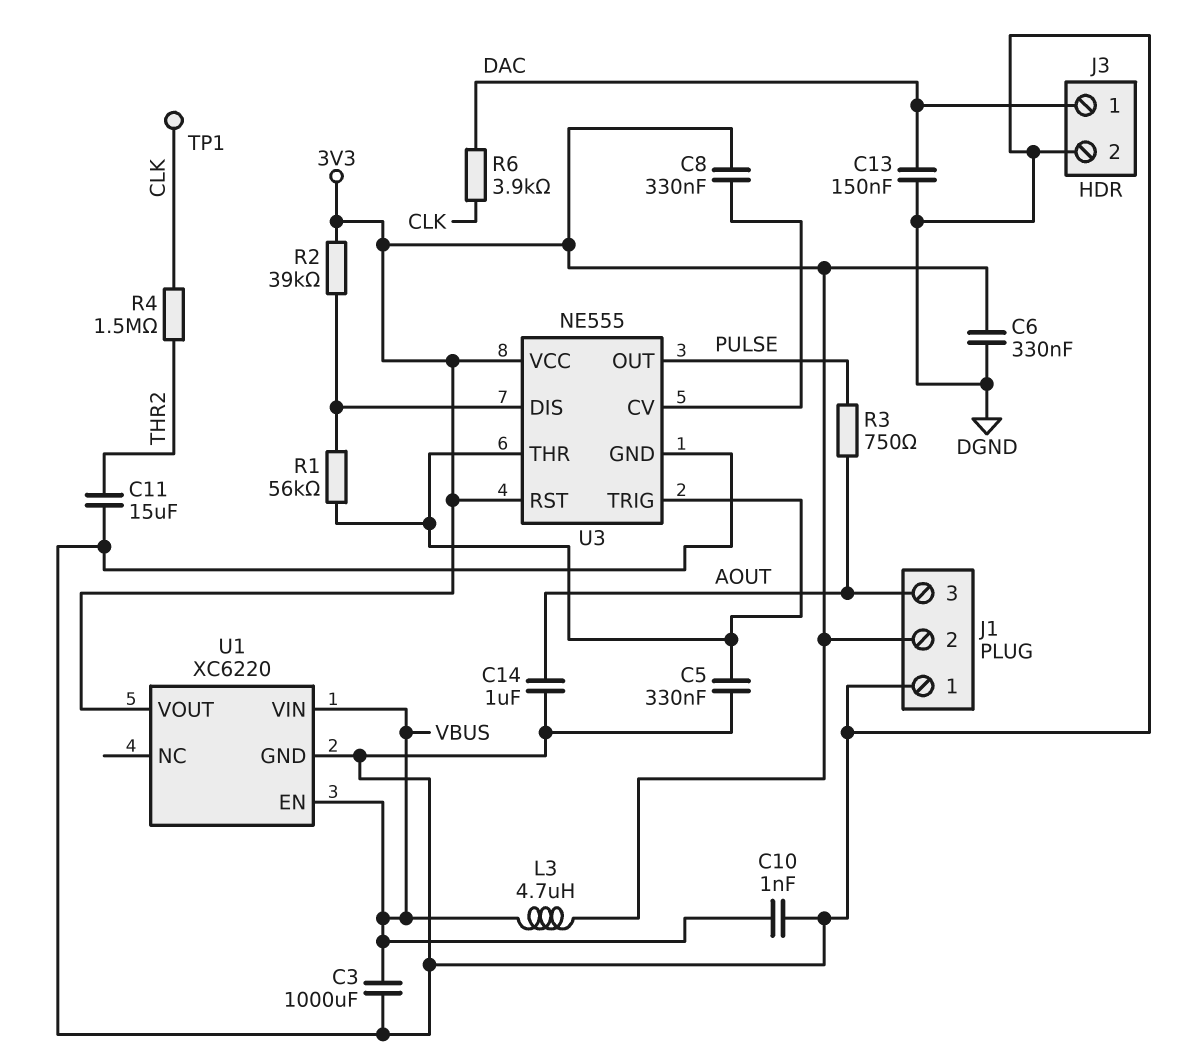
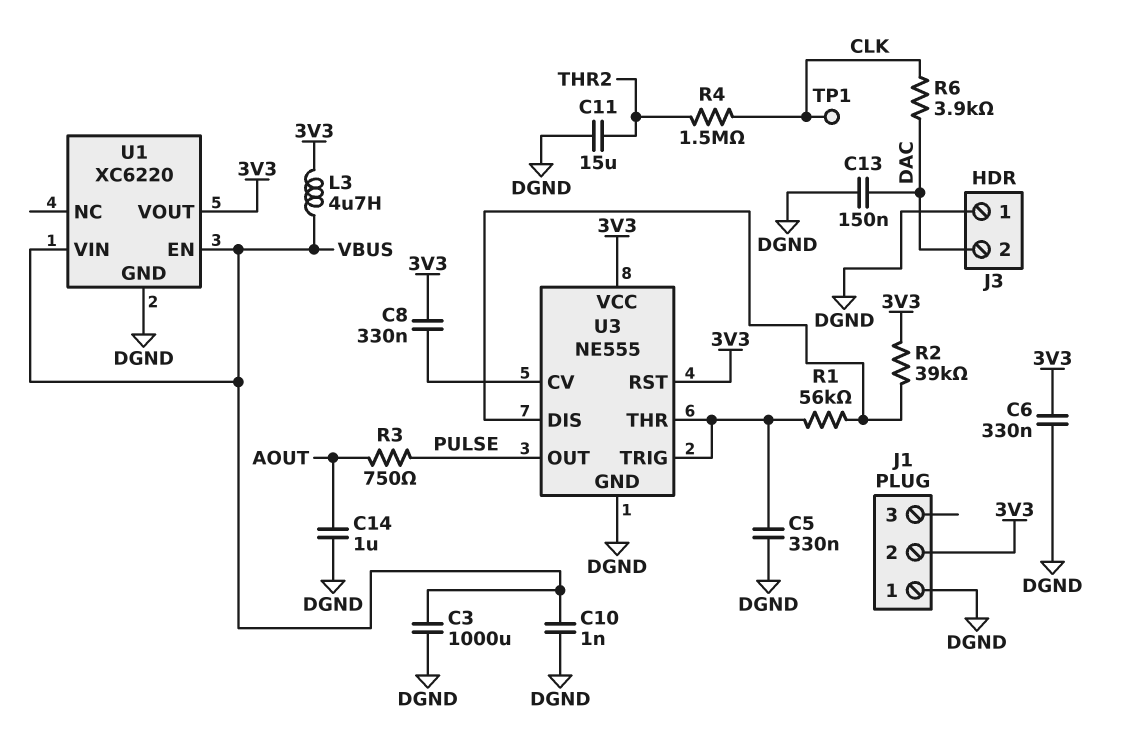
J1 pin 3: AOUT -> none
J3 pin 1: DAC -> DGND
J3 pin 2: DGND -> DAC

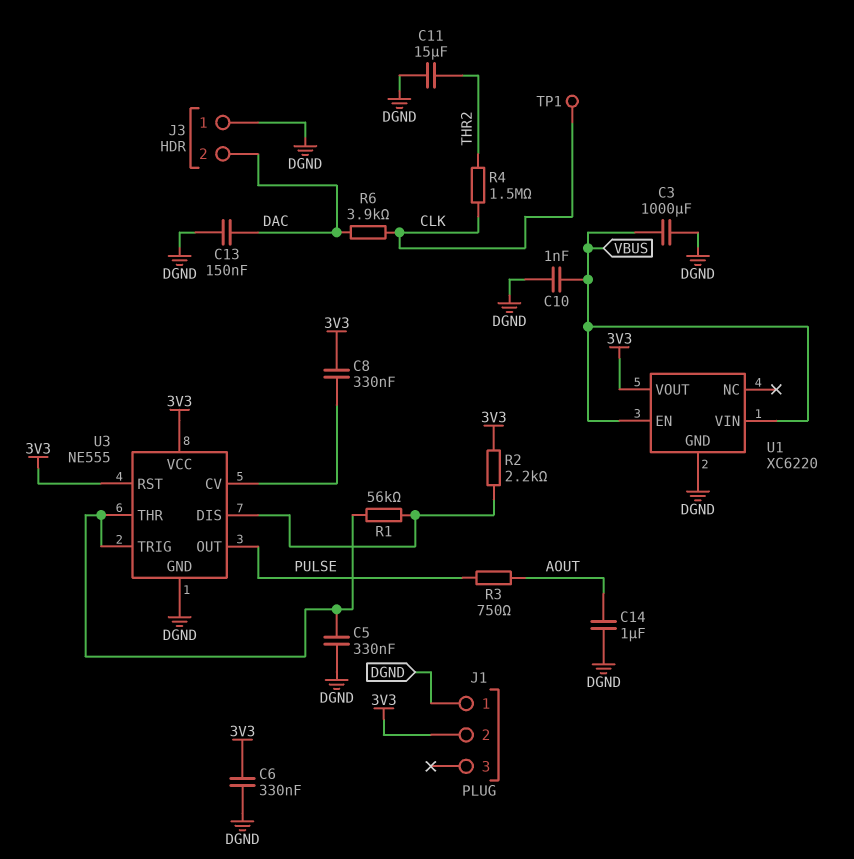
L3: 4.7uH (3V3, VBUS) -> none
R2: 39k (3V3, U3/DIS) -> 2.2k (3V3, U3/DIS)

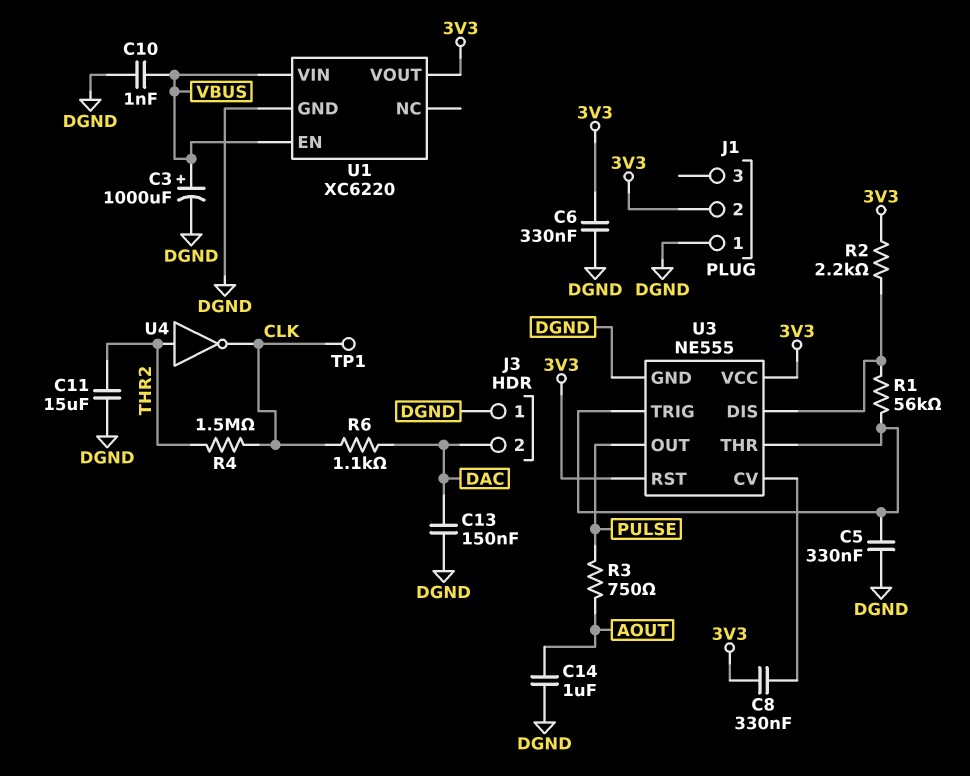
C3: 1000uF (DGND, VBUS) -> 1000uF (plus VBUS, minus DGND)
R6: 3.9k (CLK, DAC) -> 1.1k (CLK, DAC)
U4: none -> NOT (in THR2, out CLK)

